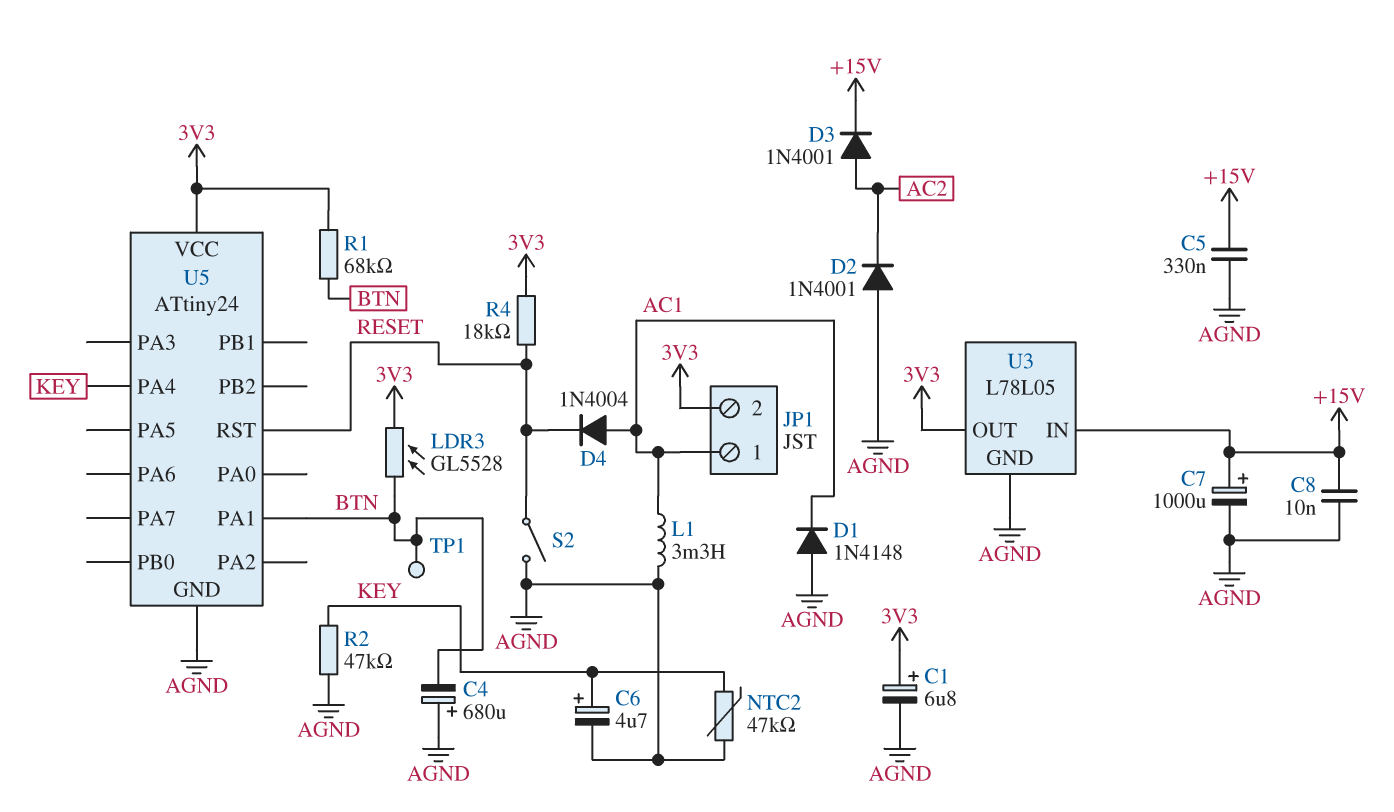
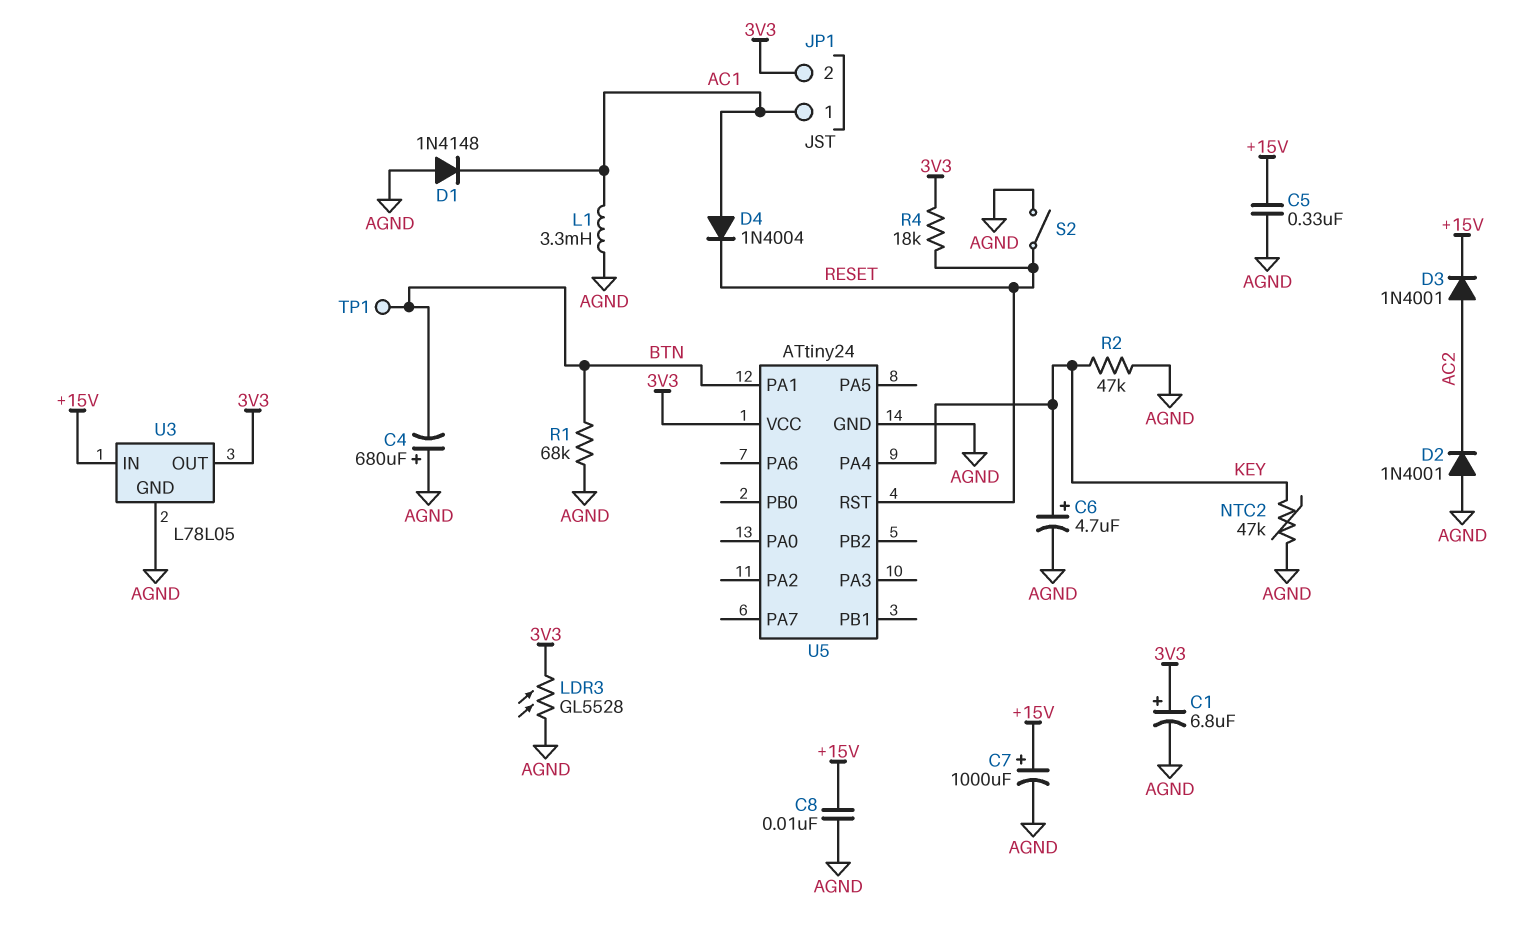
LDR3: GL5528 (3V3, BTN) -> GL5528 (3V3, AGND)
R1: 68k (3V3, BTN) -> 68k (AGND, BTN)

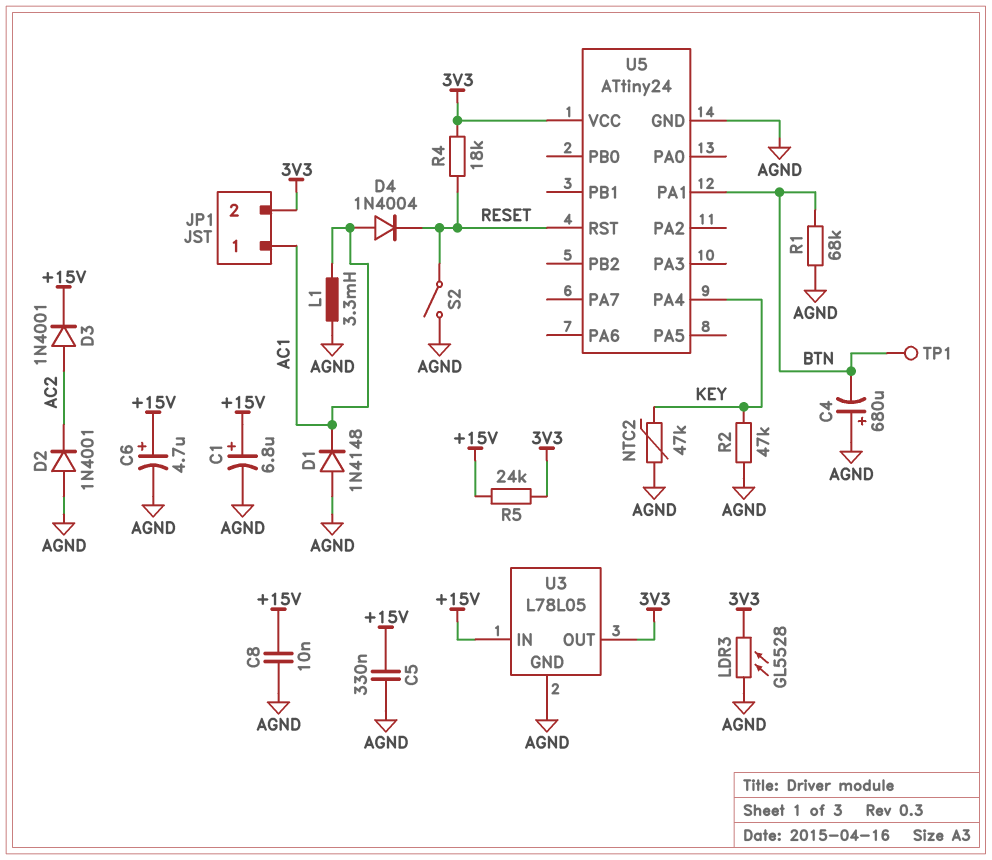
C1: 6.8uF (plus 3V3, minus AGND) -> 6.8uF (plus +15V, minus AGND)
C6: 4.7uF (plus KEY, minus AGND) -> 4.7uF (plus +15V, minus AGND)
C7: 1000uF (plus +15V, minus AGND) -> none
R5: none -> 24k (+15V, 3V3)

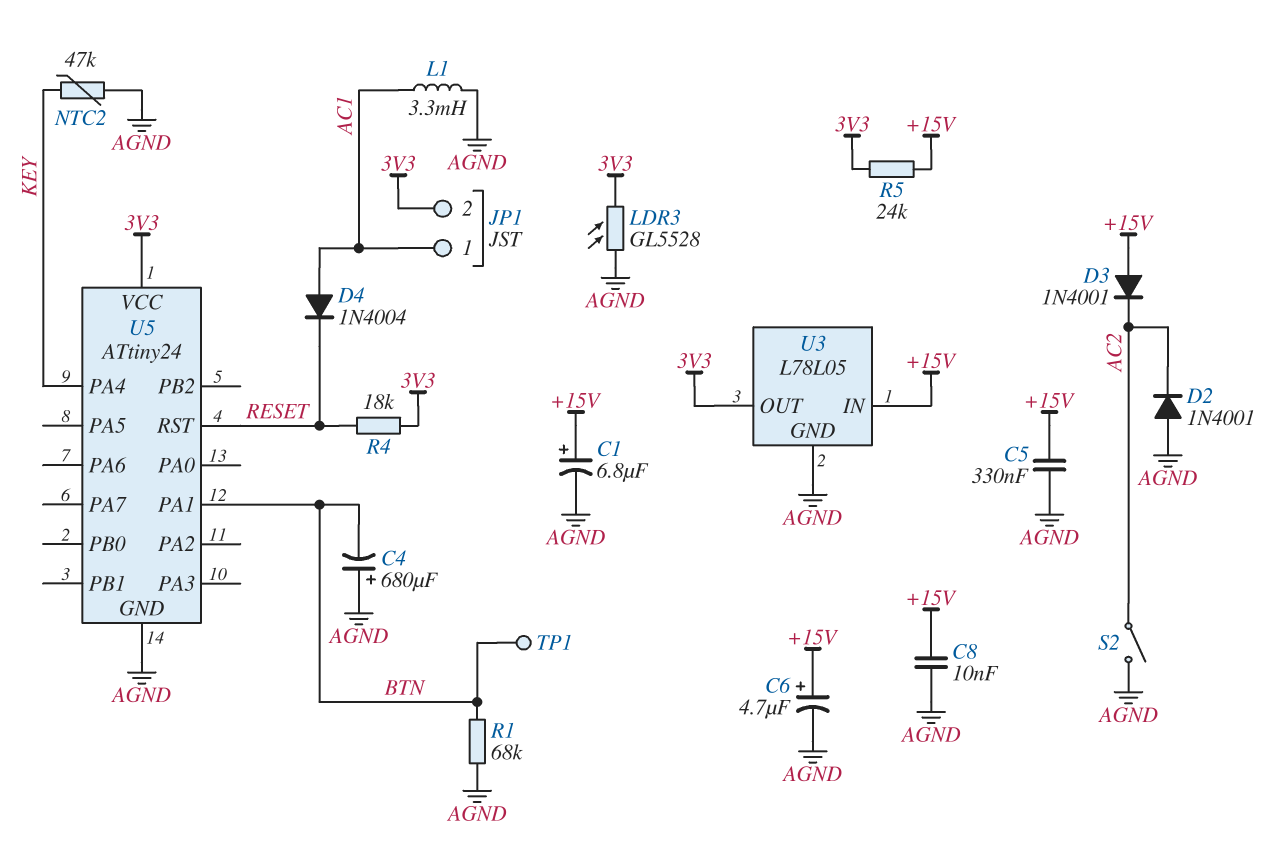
D1: diode 1N4148 (A AGND, K AC1) -> none
D3: diode 1N4001 (A AC2, K +15V) -> diode 1N4001 (A +15V, K AC2)
R2: 47k (AGND, KEY) -> none
S2: switch (AGND, RESET) -> switch (AC2, AGND)

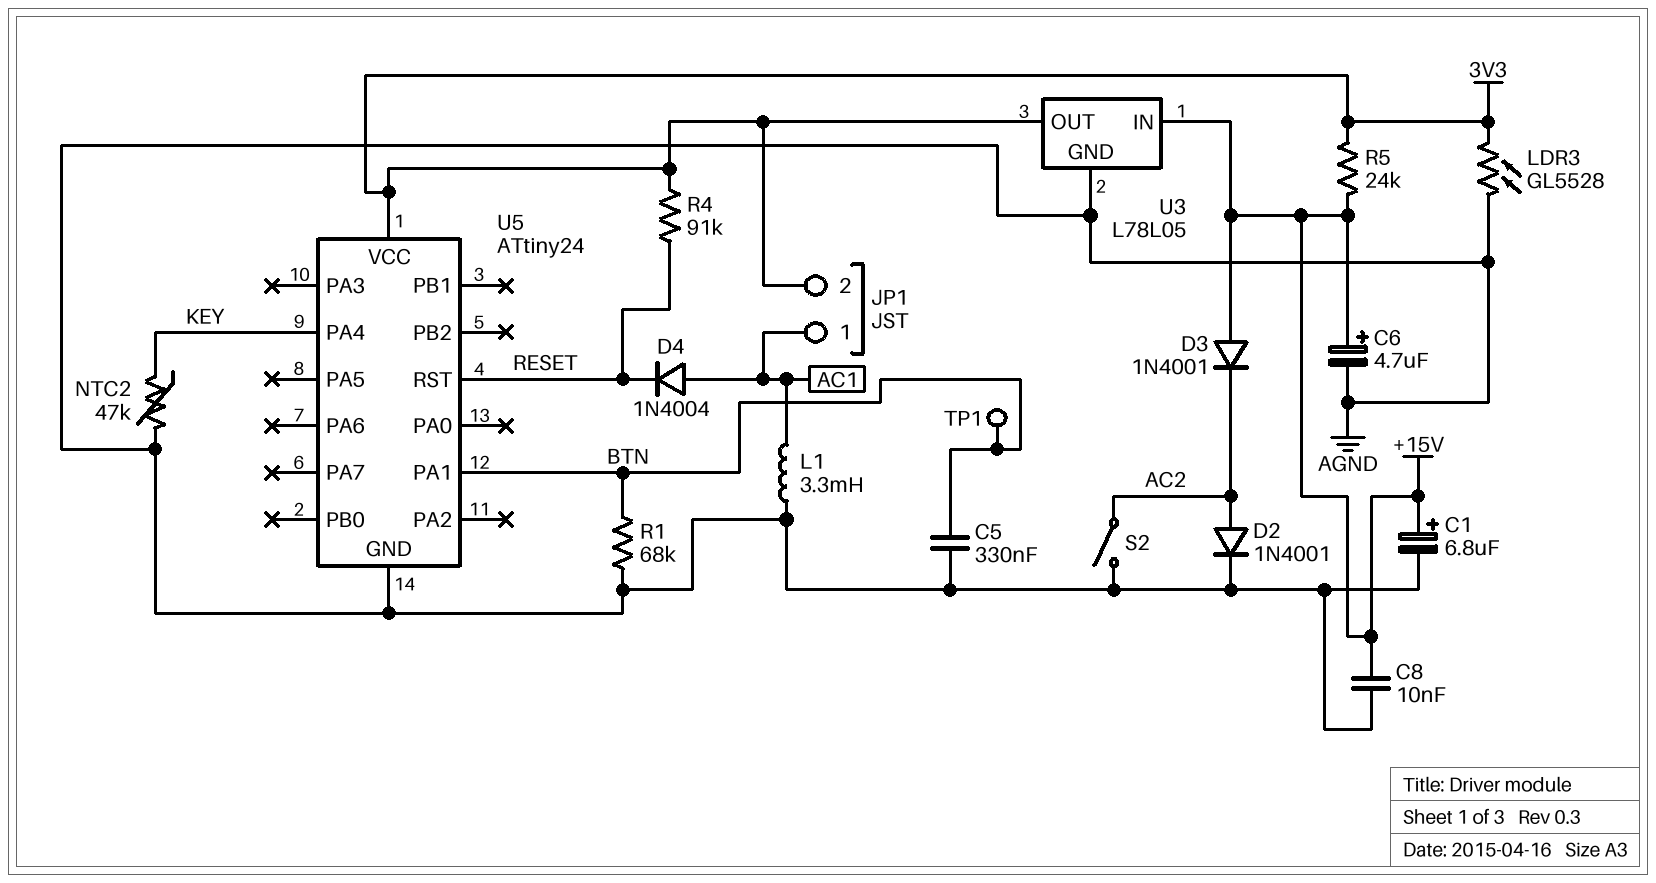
C4: 680uF (plus AGND, minus BTN) -> none
C5: 330nF (+15V, AGND) -> 330nF (AGND, BTN)
D2: diode 1N4001 (A AGND, K AC2) -> diode 1N4001 (A AC2, K AGND)
R4: 18k (3V3, RESET) -> 91k (3V3, RESET)

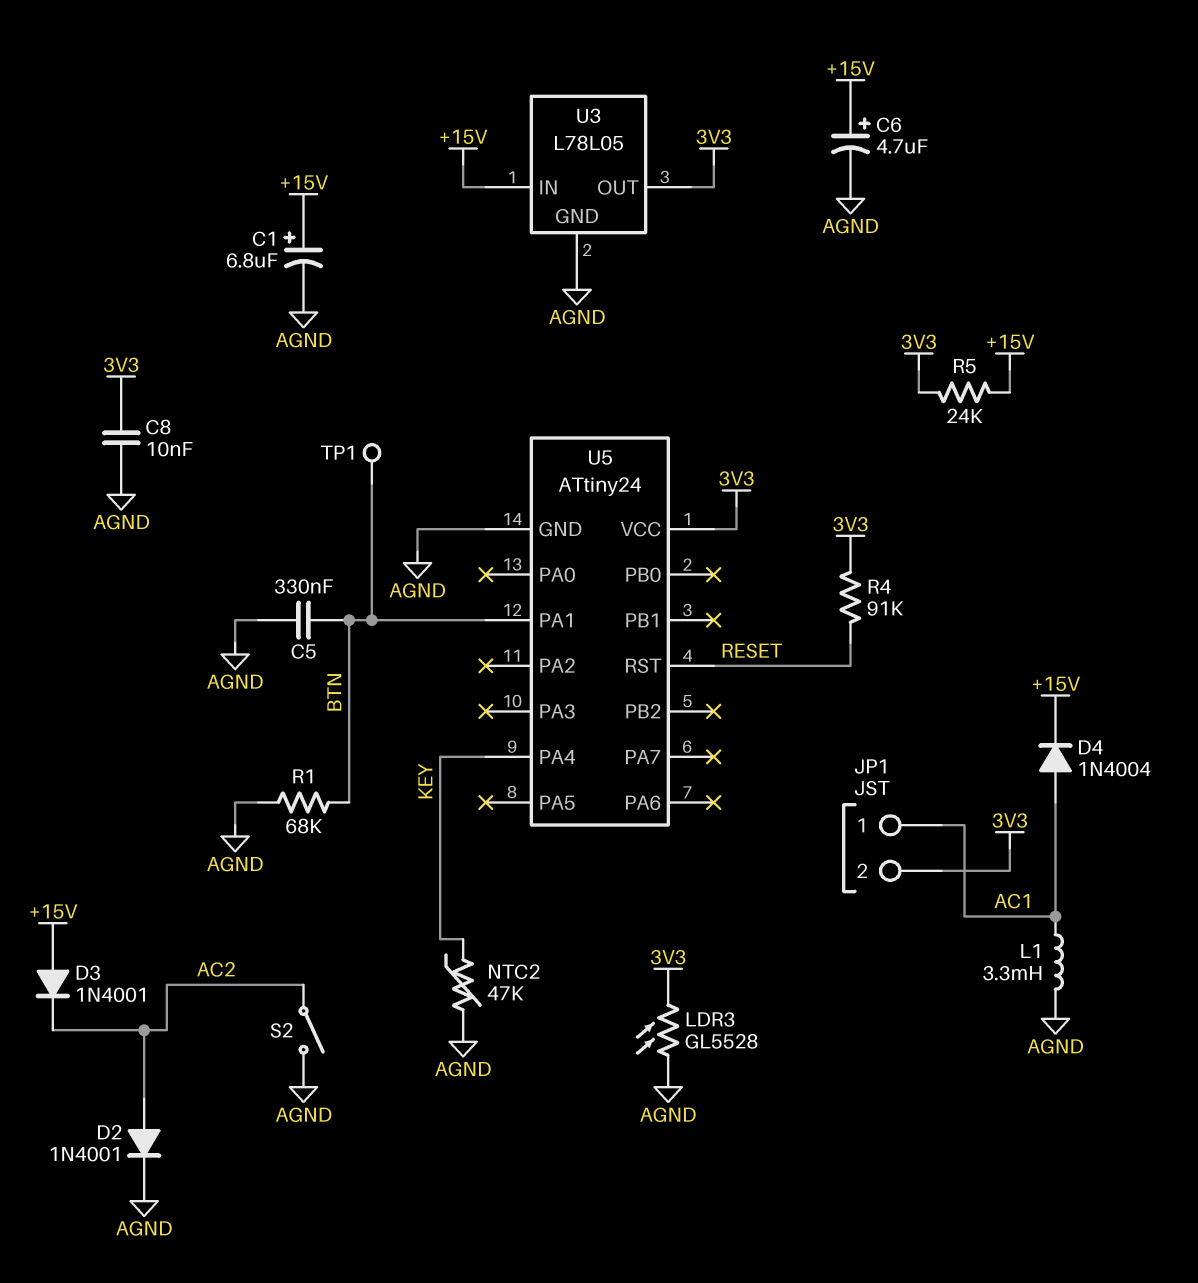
C8: 10nF (+15V, AGND) -> 10nF (3V3, AGND)
D4: diode 1N4004 (A AC1, K RESET) -> diode 1N4004 (A AC1, K +15V)

